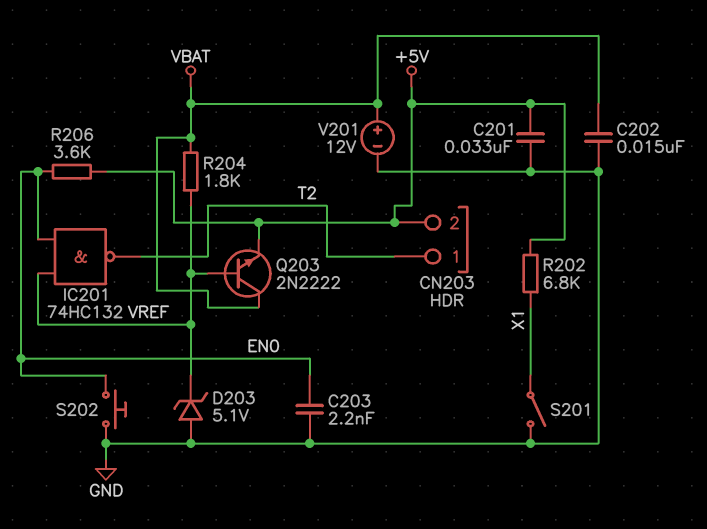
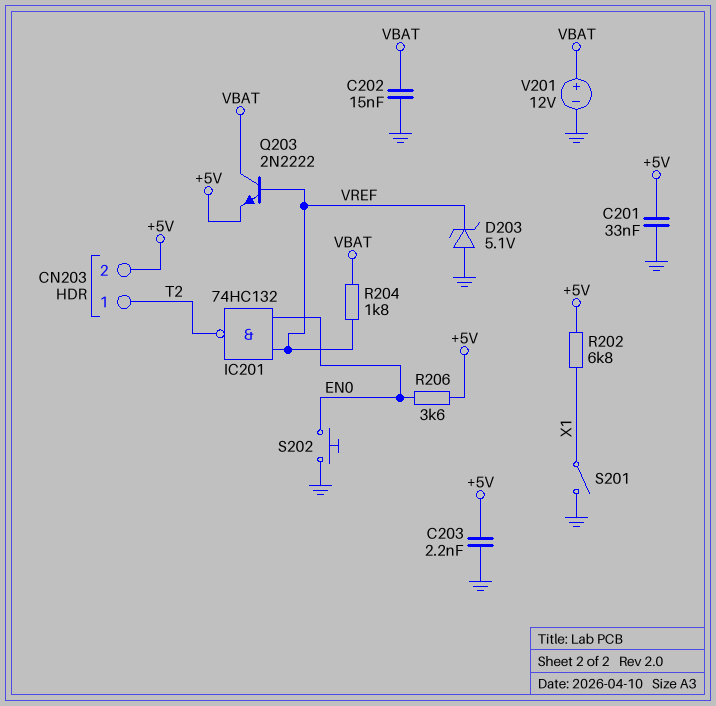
C203: 2.2nF (EN0, GND) -> 2.2nF (+5V, GND)

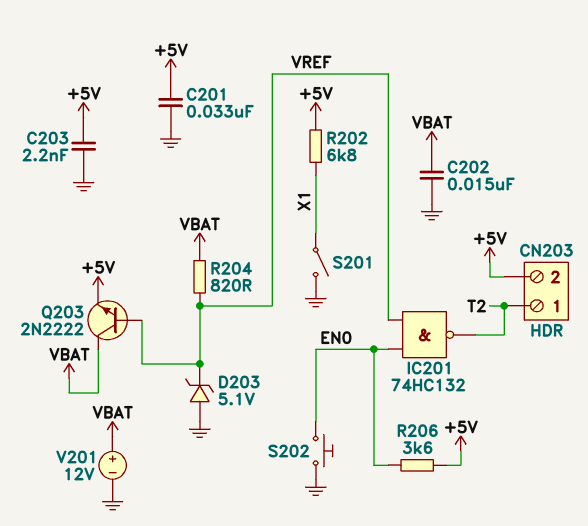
R204: 1.8k (VBAT, VREF) -> 820 (VBAT, VREF)

